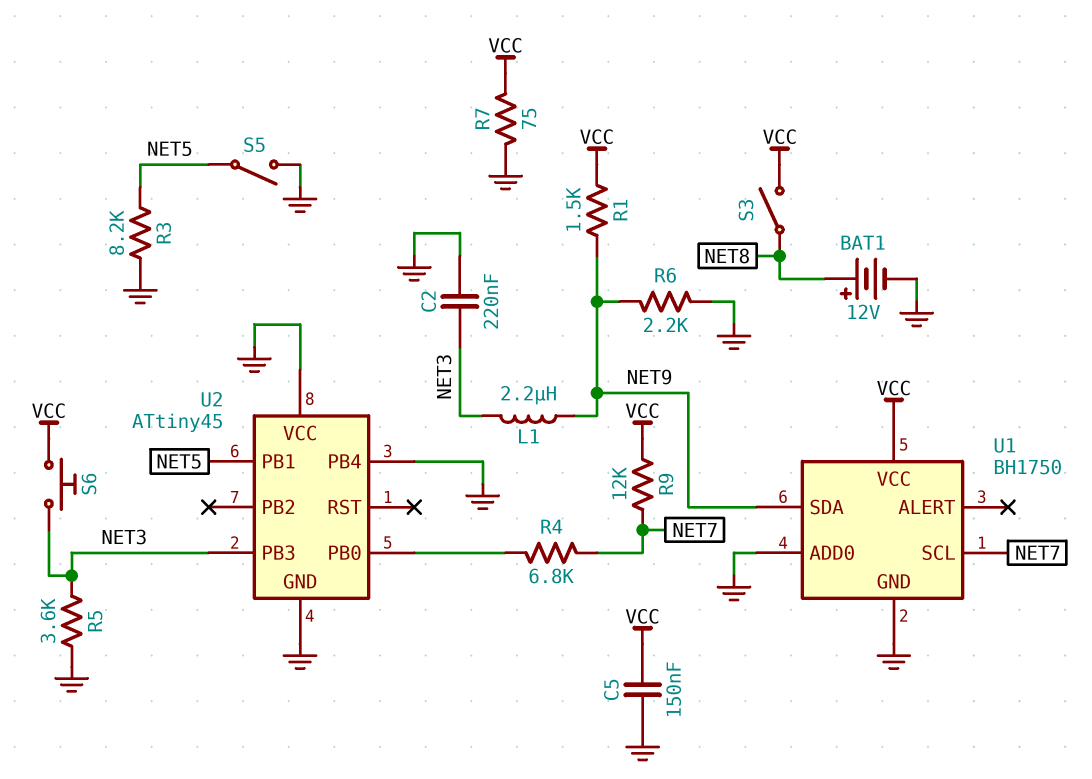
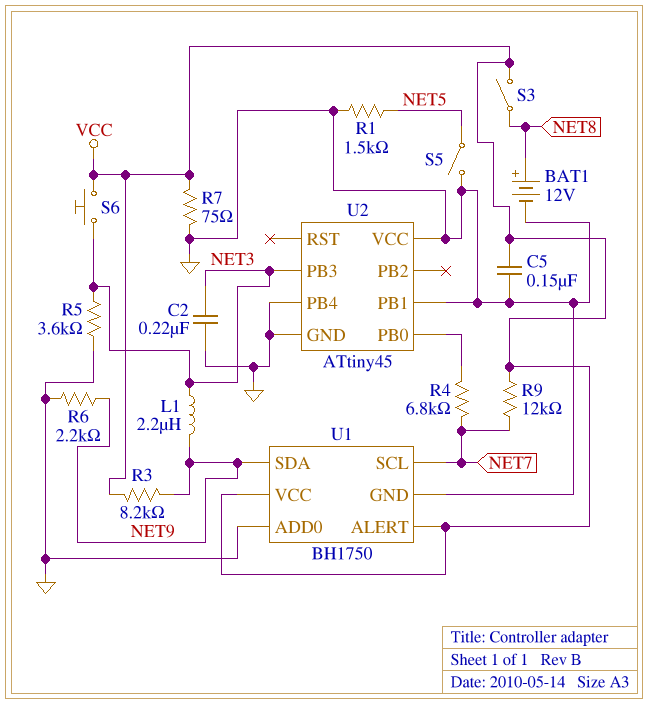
R1: 1.5k (NET9, VCC) -> 1.5k (GND, NET5)
R3: 8.2k (GND, NET5) -> 8.2k (NET9, VCC)
U1 pin ALERT: none -> VCC
U2 pin PB1: NET5 -> GND

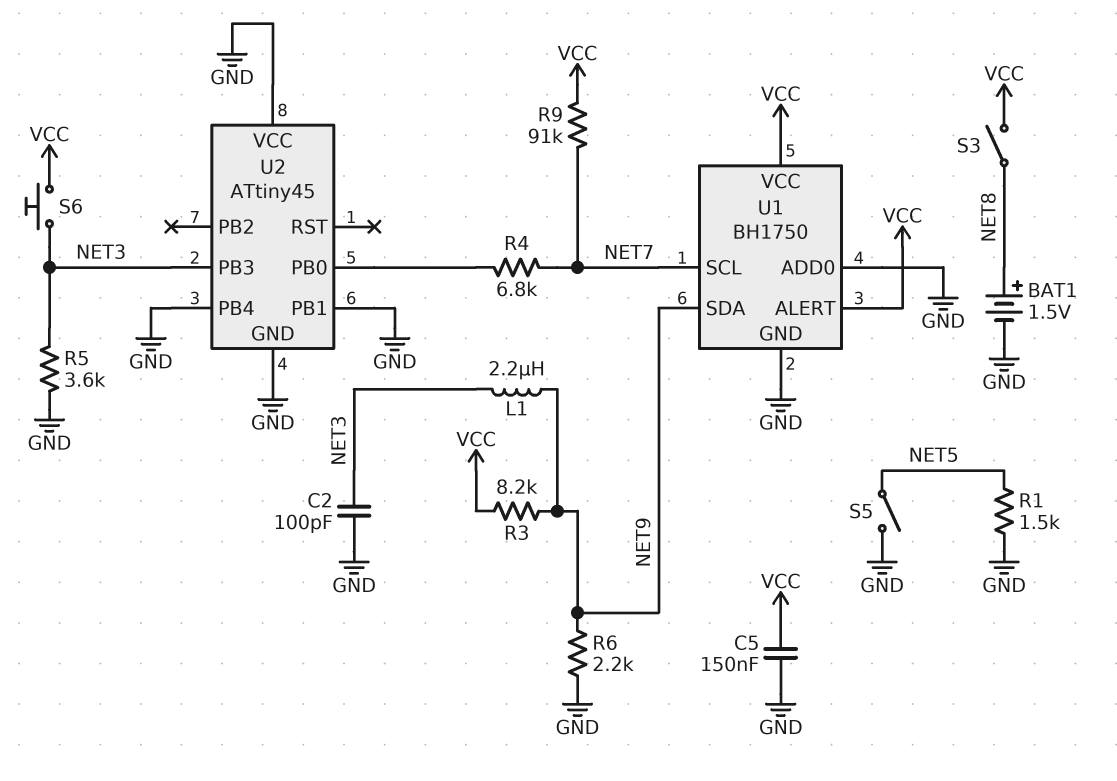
BAT1: 12V (plus NET8, minus GND) -> 1.5V (plus NET8, minus GND)
C2: 220nF (GND, NET3) -> 100pF (GND, NET3)
R7: 75 (GND, VCC) -> none
R9: 12k (NET7, VCC) -> 91k (NET7, VCC)

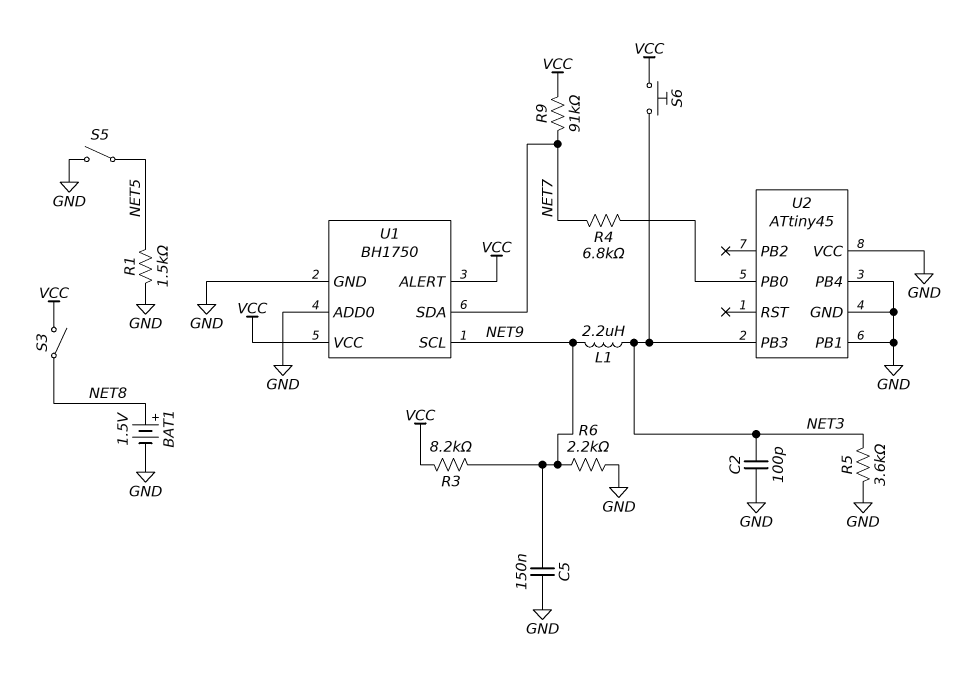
C5: 150nF (GND, VCC) -> 150nF (GND, NET9)
U1 pin SCL: NET7 -> NET9
U1 pin SDA: NET9 -> NET7

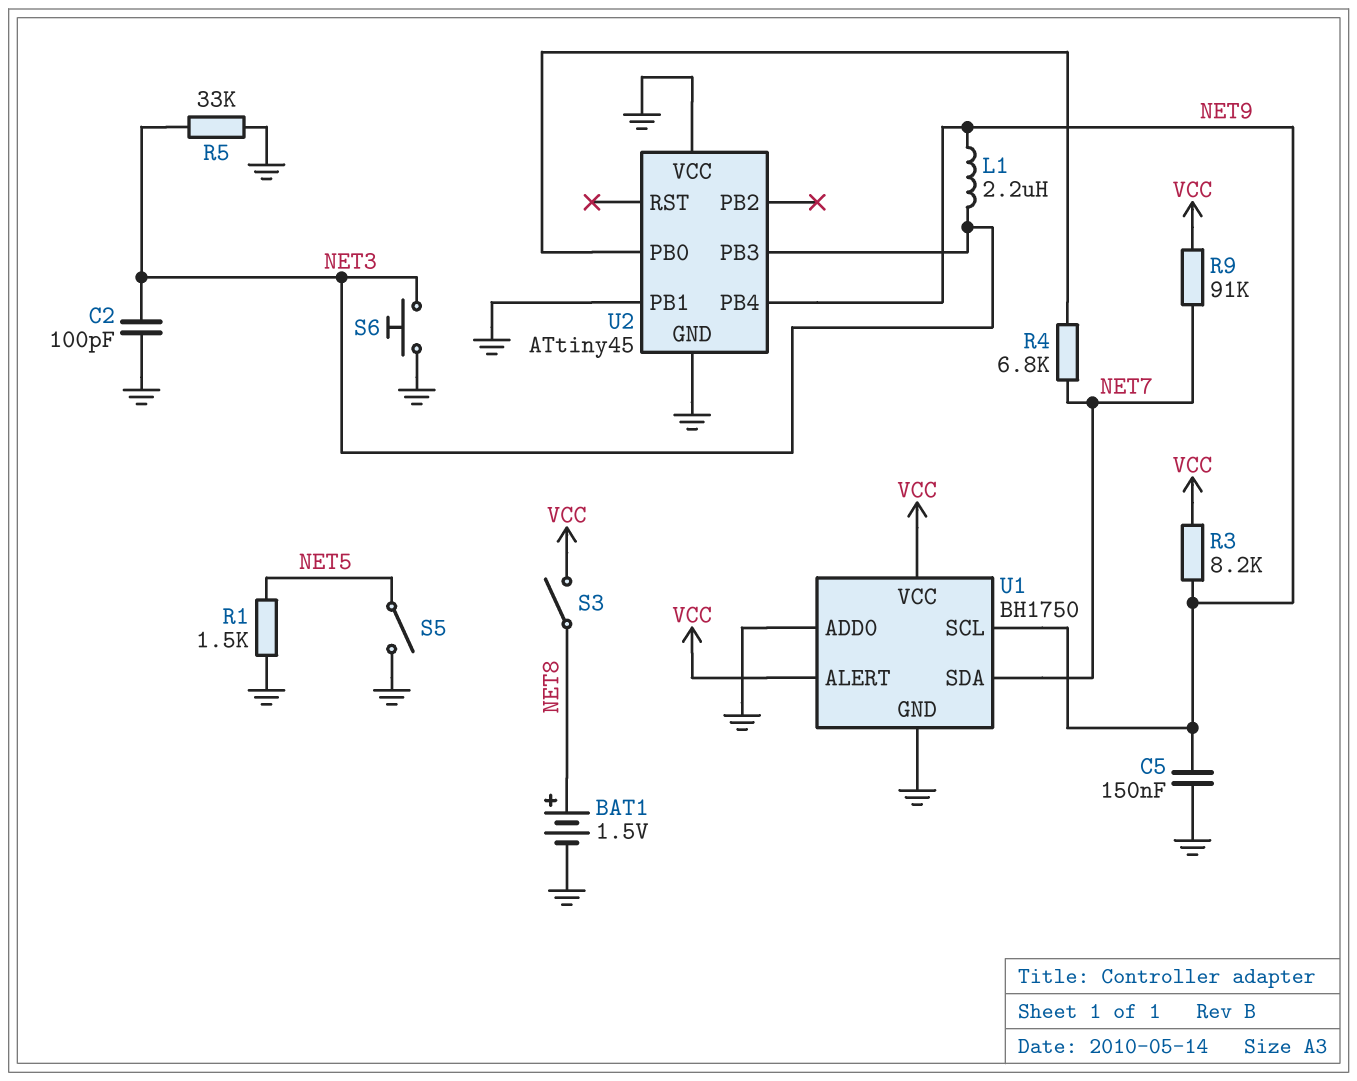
R5: 3.6k (GND, NET3) -> 33k (GND, NET3)
R6: 2.2k (GND, NET9) -> none
S6: button (NET3, VCC) -> button (GND, NET3)
U2 pin PB4: GND -> NET9

